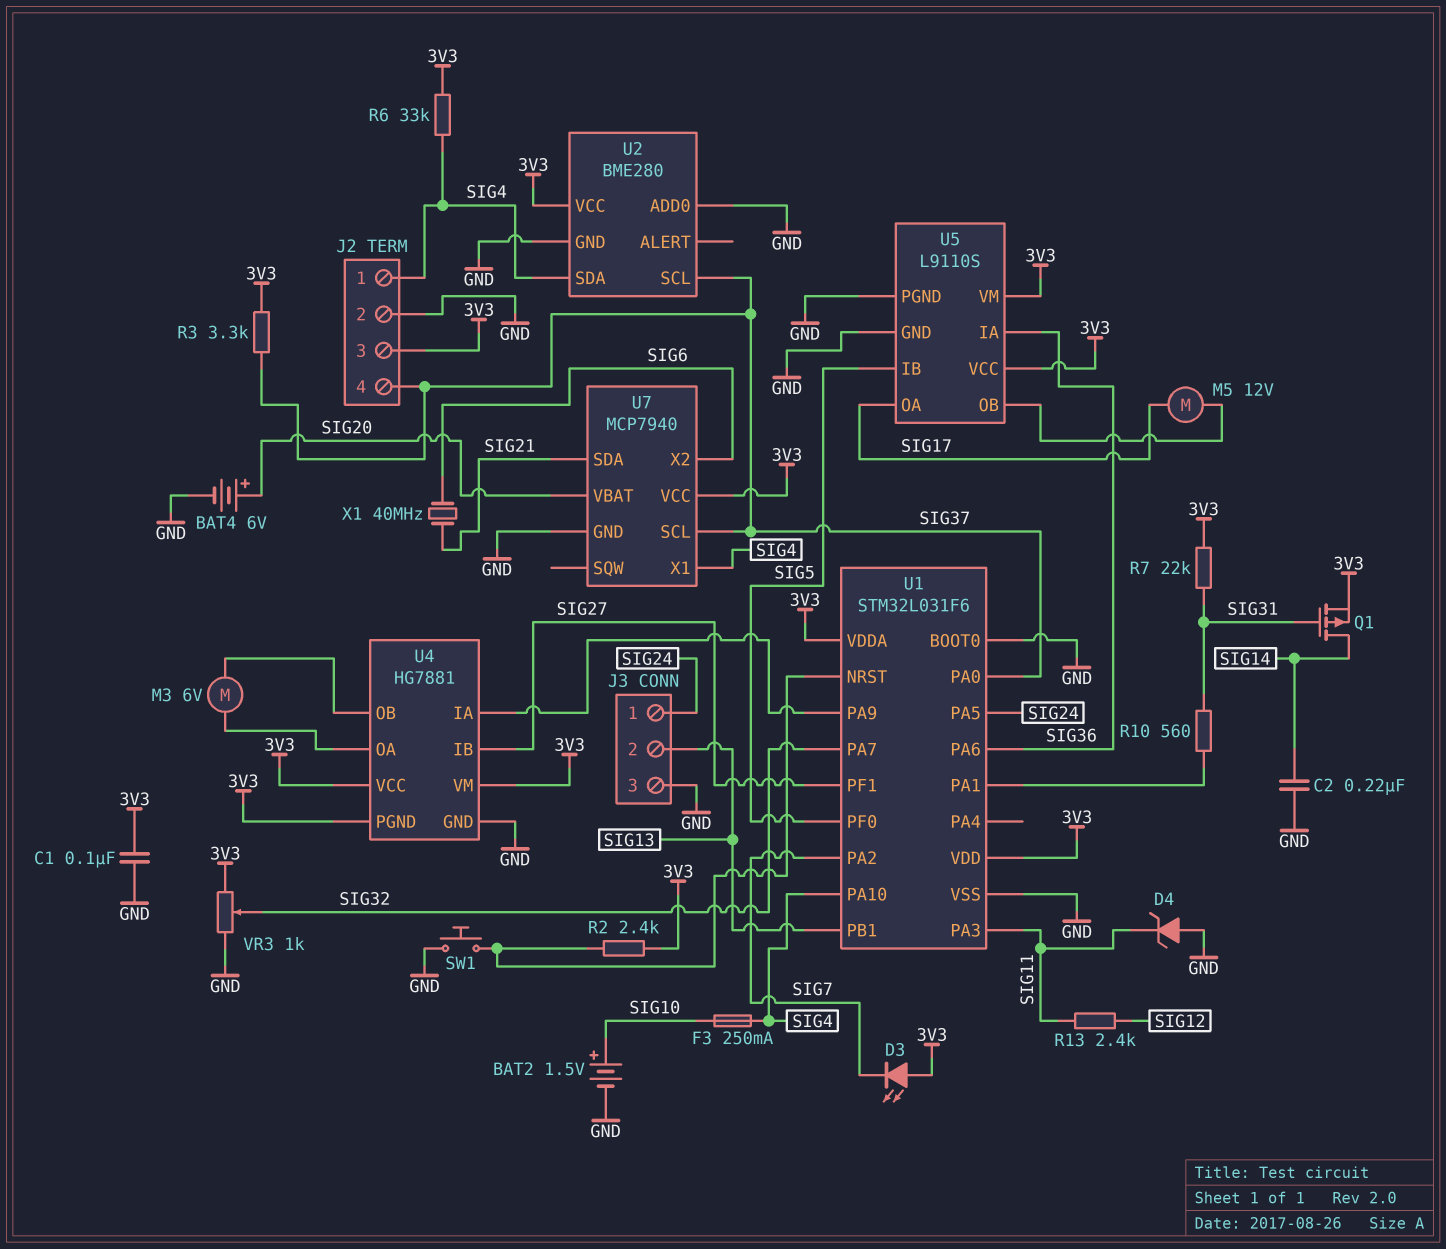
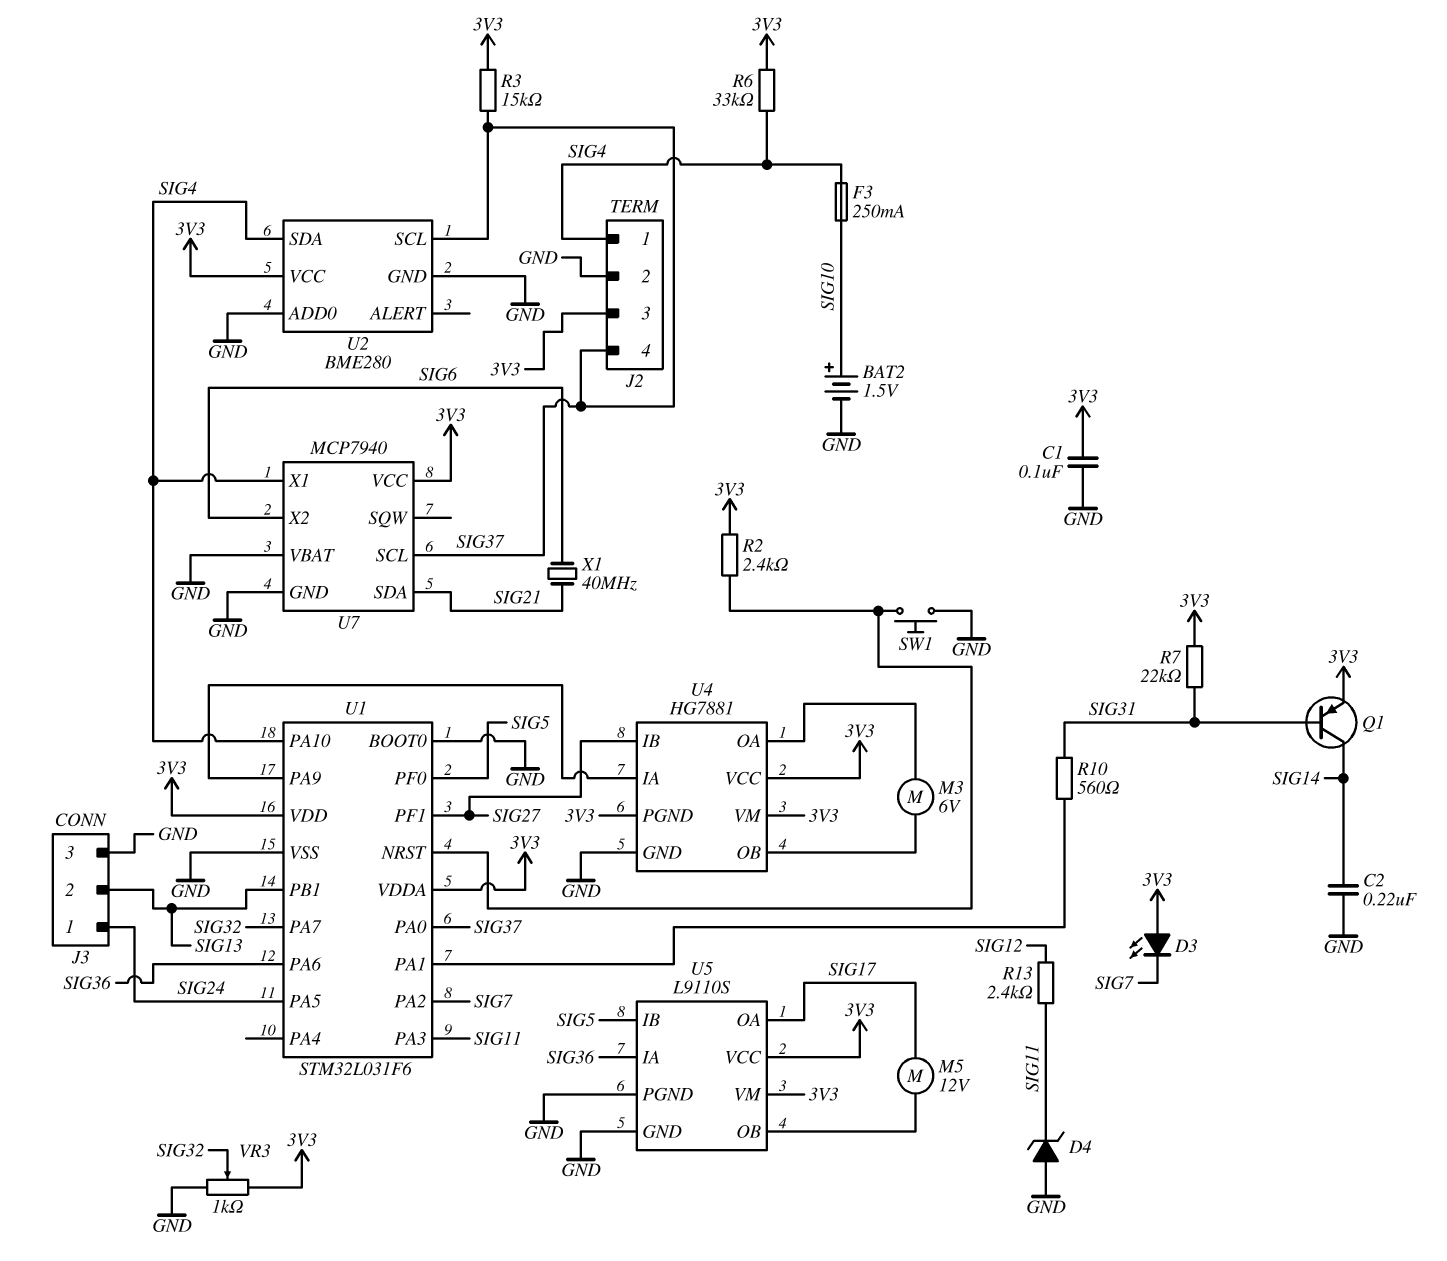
BAT4: 6V (plus SIG20, minus GND) -> none
Q1: PMOS (G SIG31, D SIG14, S 3V3) -> PNP (B SIG31, C SIG14, E 3V3)
R3: 3.3k (3V3, SIG37) -> 15k (3V3, SIG37)
U7 pin VBAT: SIG20 -> GND

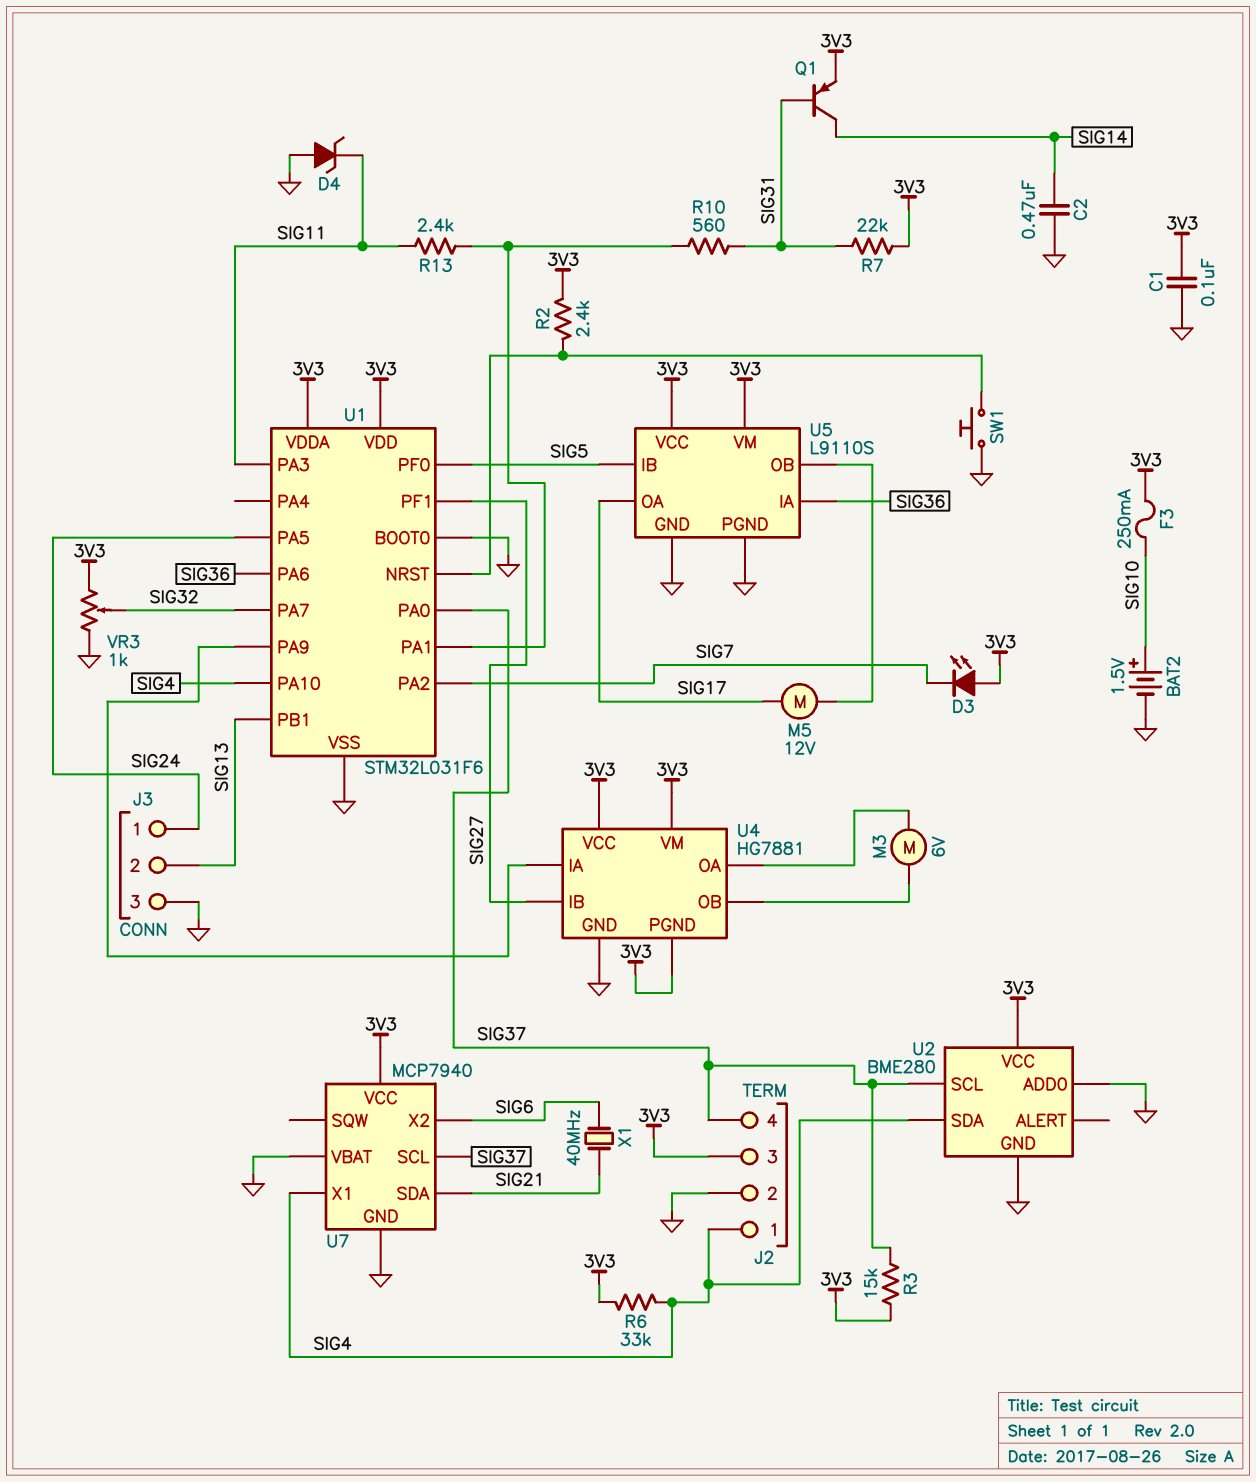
C2: 220nF (GND, SIG14) -> 470nF (GND, SIG14)
F3: 250mA (SIG4, SIG10) -> 250mA (3V3, SIG10)
R13: 2.4k (SIG11, SIG12) -> 2.4k (SIG11, U1/PA1)

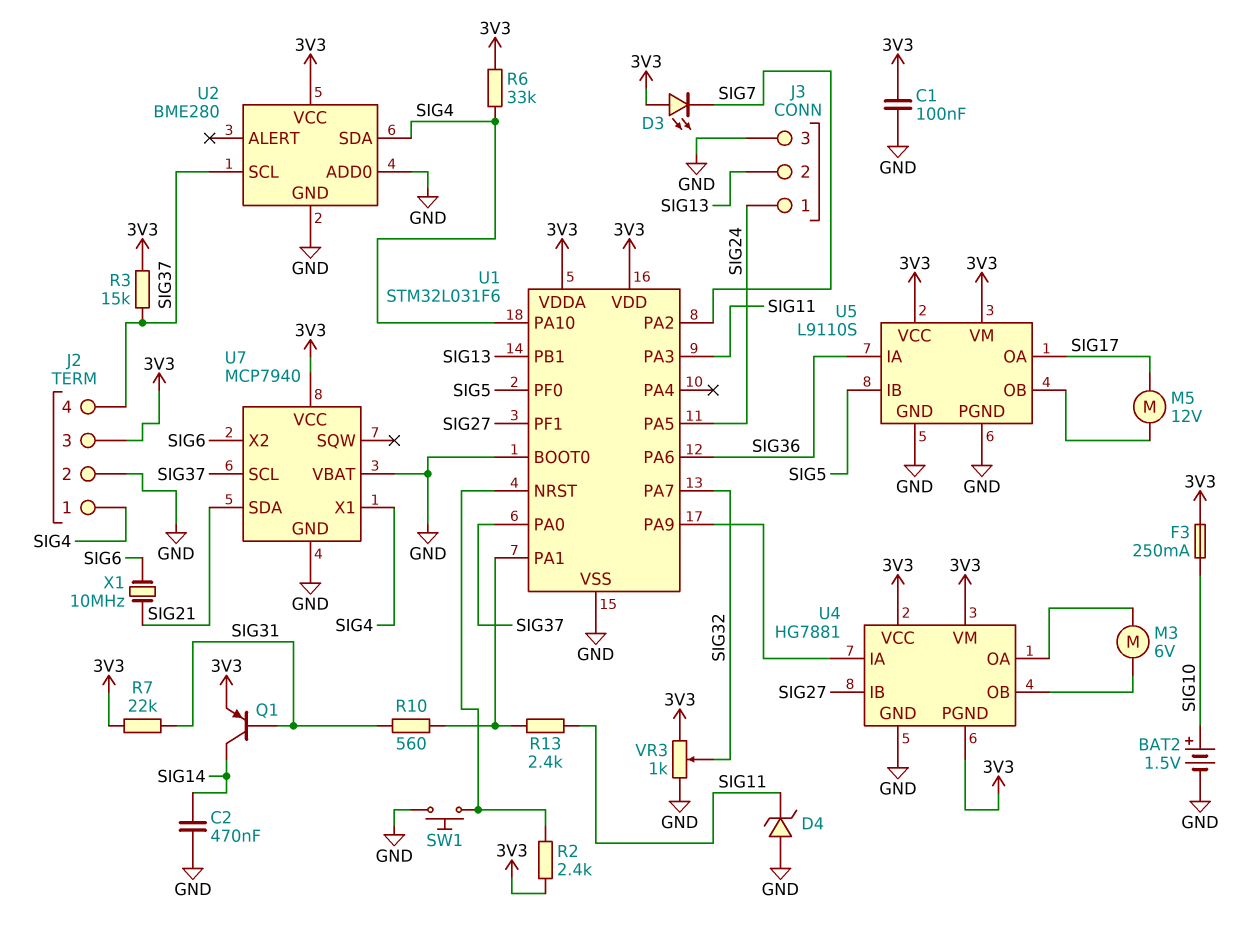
X1: 40MHz (SIG6, SIG21) -> 10MHz (SIG6, SIG21)

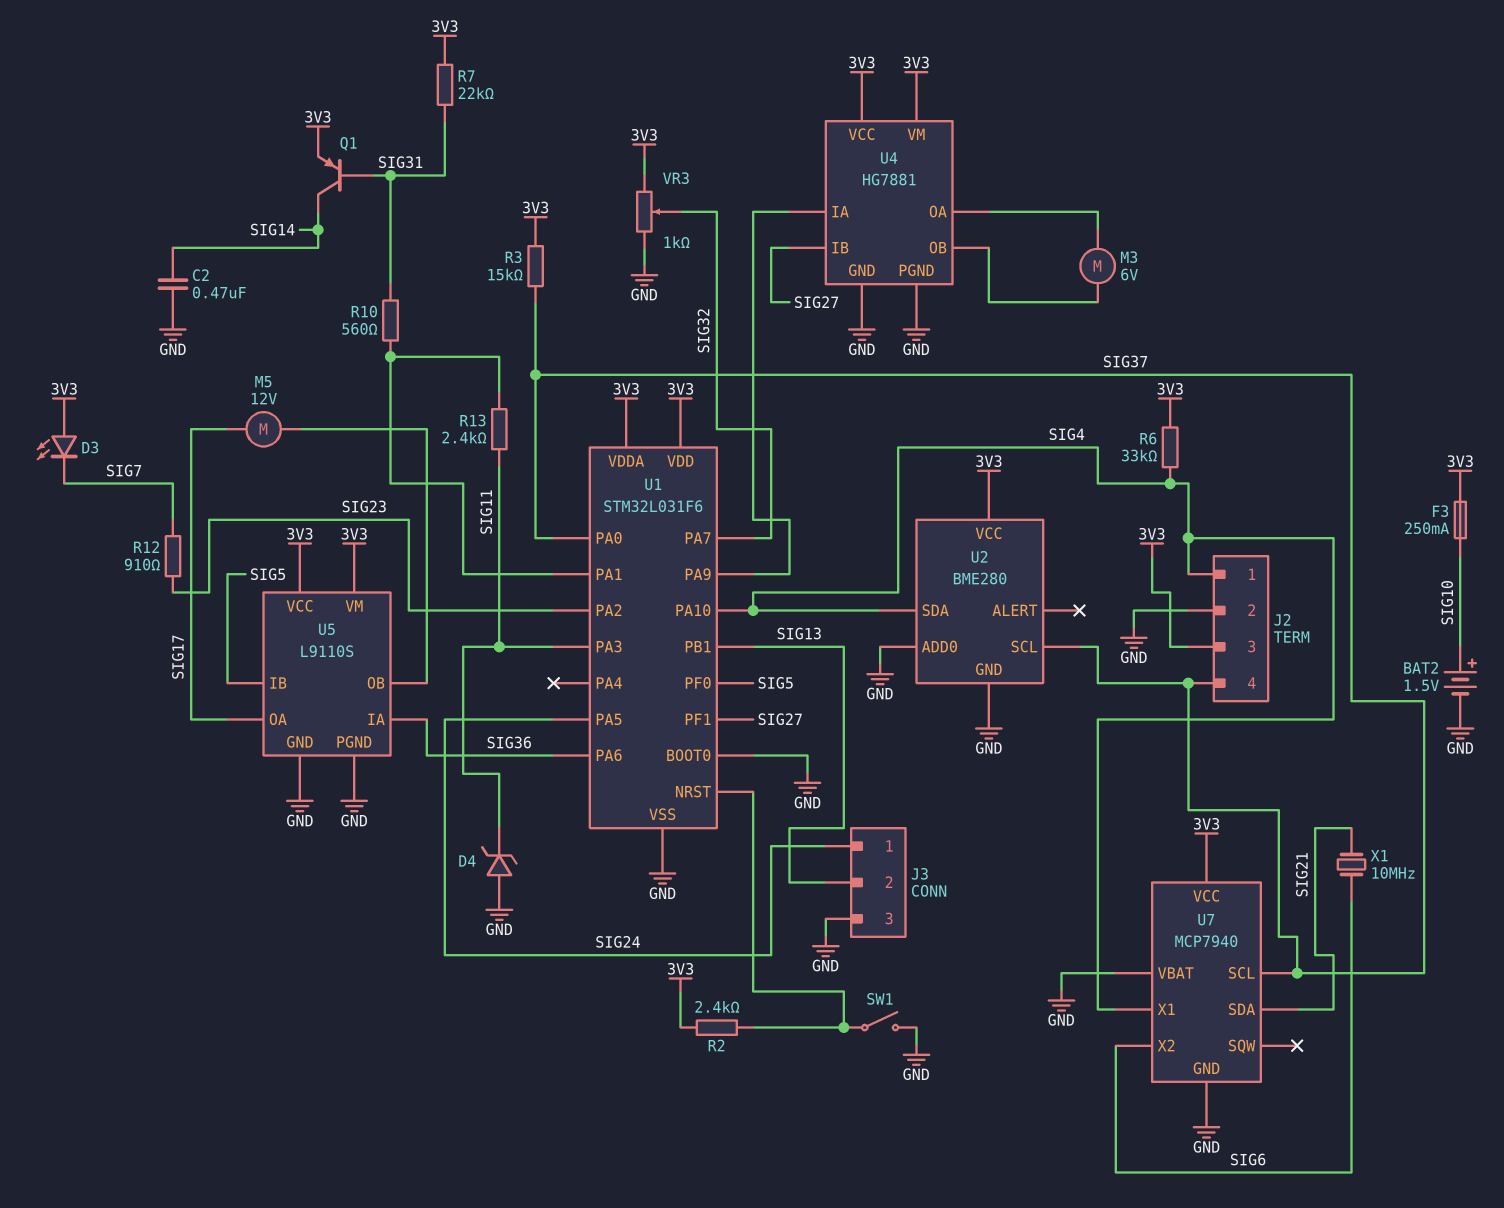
C1: 100nF (3V3, GND) -> none
R12: none -> 910 (SIG7, SIG23)
SW1: button (GND, U1/NRST) -> switch (GND, U1/NRST)
U1 pin PA2: SIG7 -> SIG23
U4 pin PGND: 3V3 -> GND

